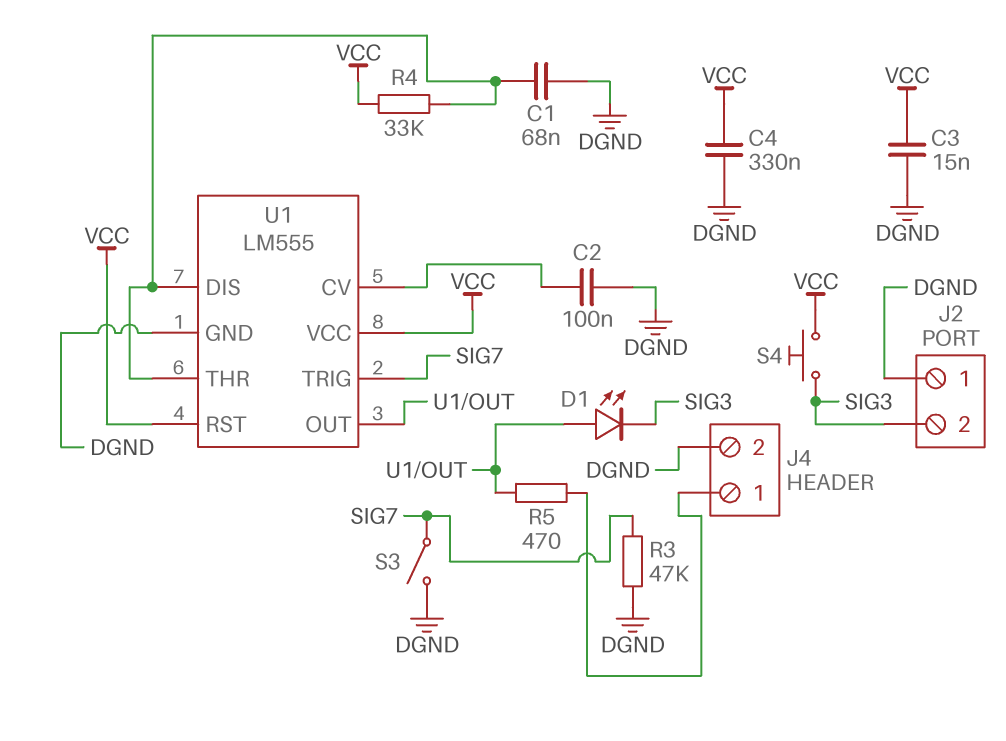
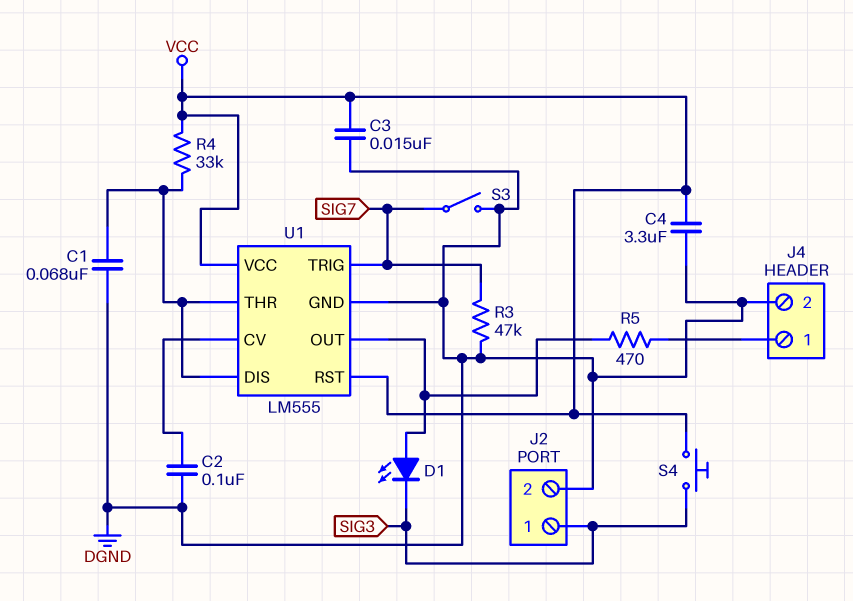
C4: 330nF (DGND, VCC) -> 3.3uF (DGND, VCC)
J2 pin 1: DGND -> SIG3
J2 pin 2: SIG3 -> DGND

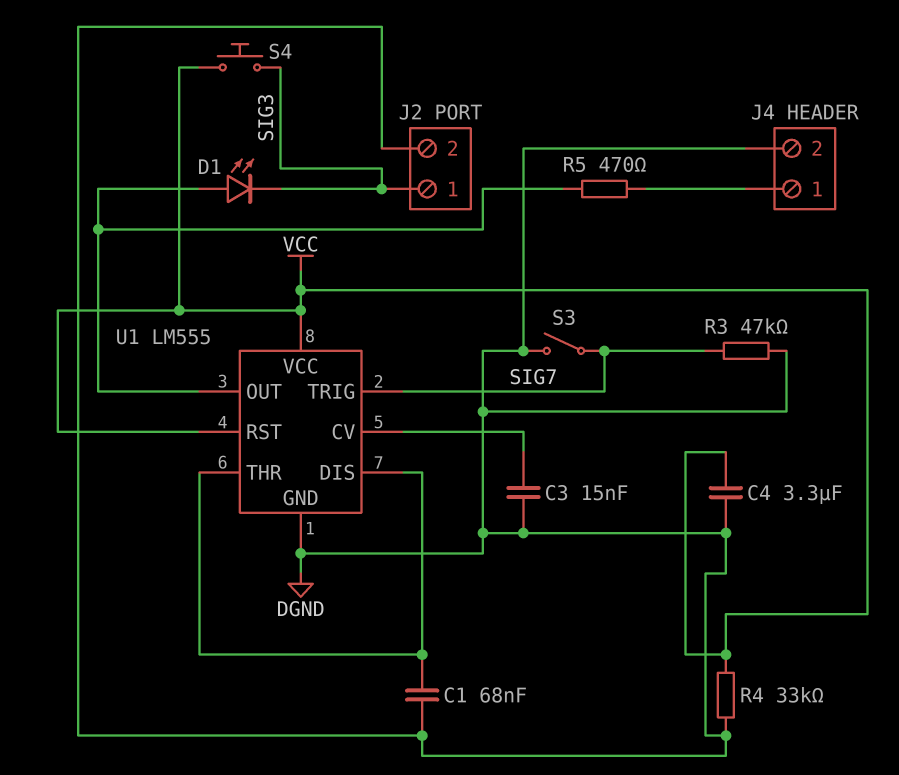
C2: 100nF (DGND, U1/CV) -> none
C3: 15nF (DGND, VCC) -> 15nF (DGND, U1/CV)
R4: 33k (U1/DIS, VCC) -> 33k (DGND, VCC)

